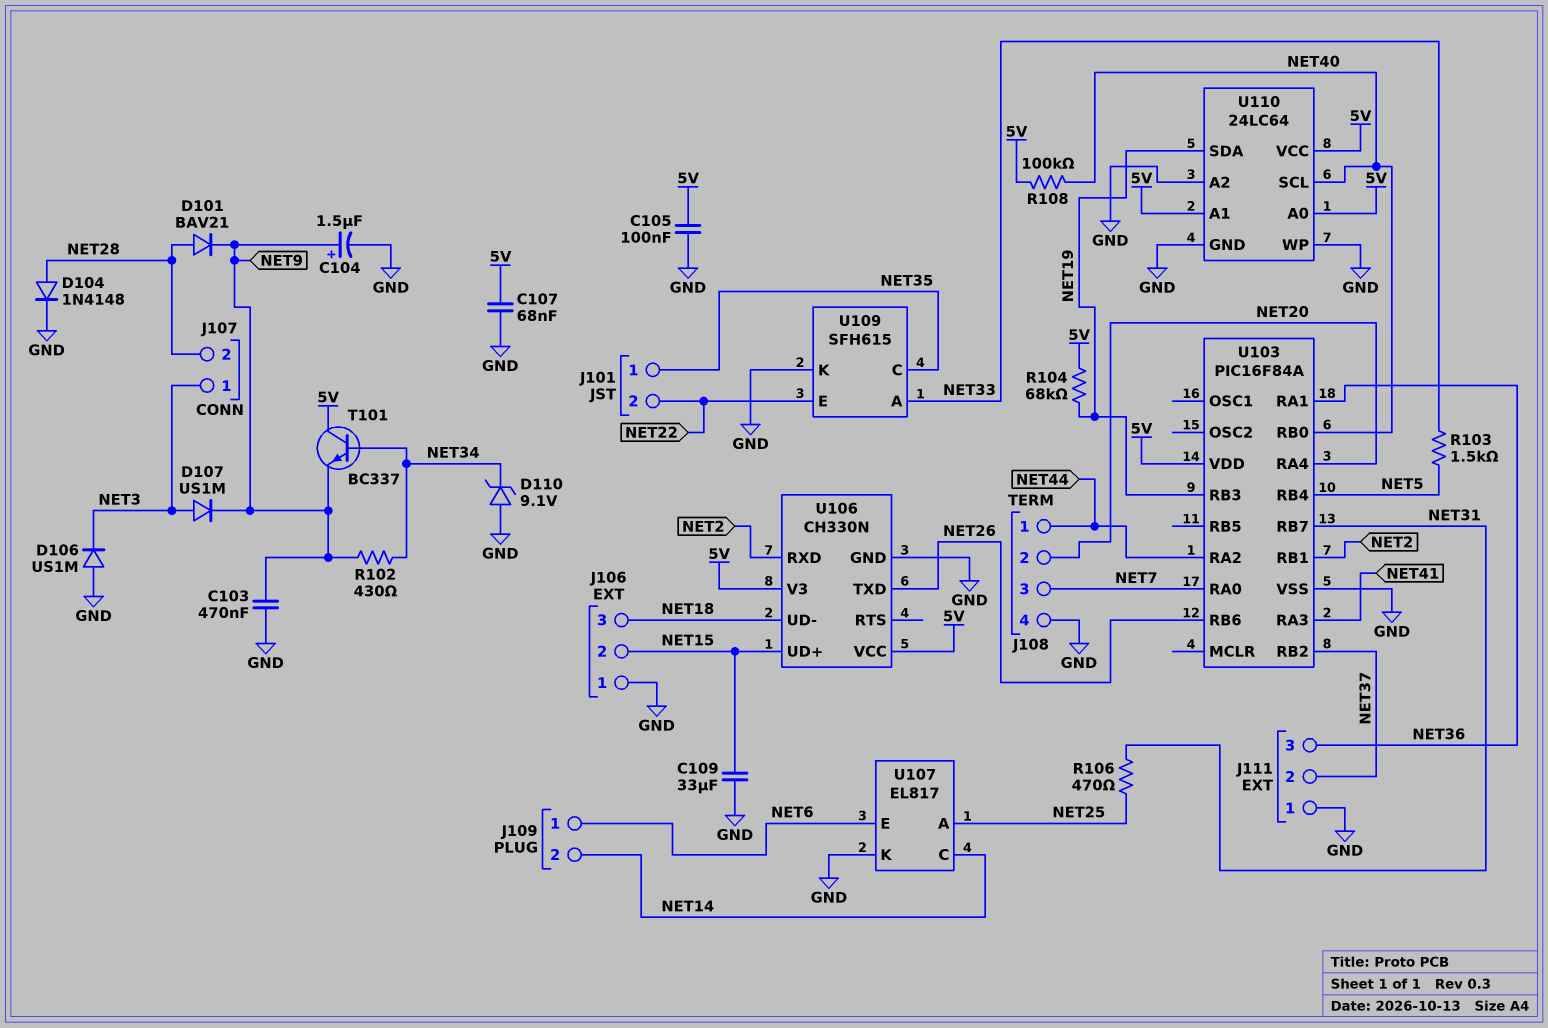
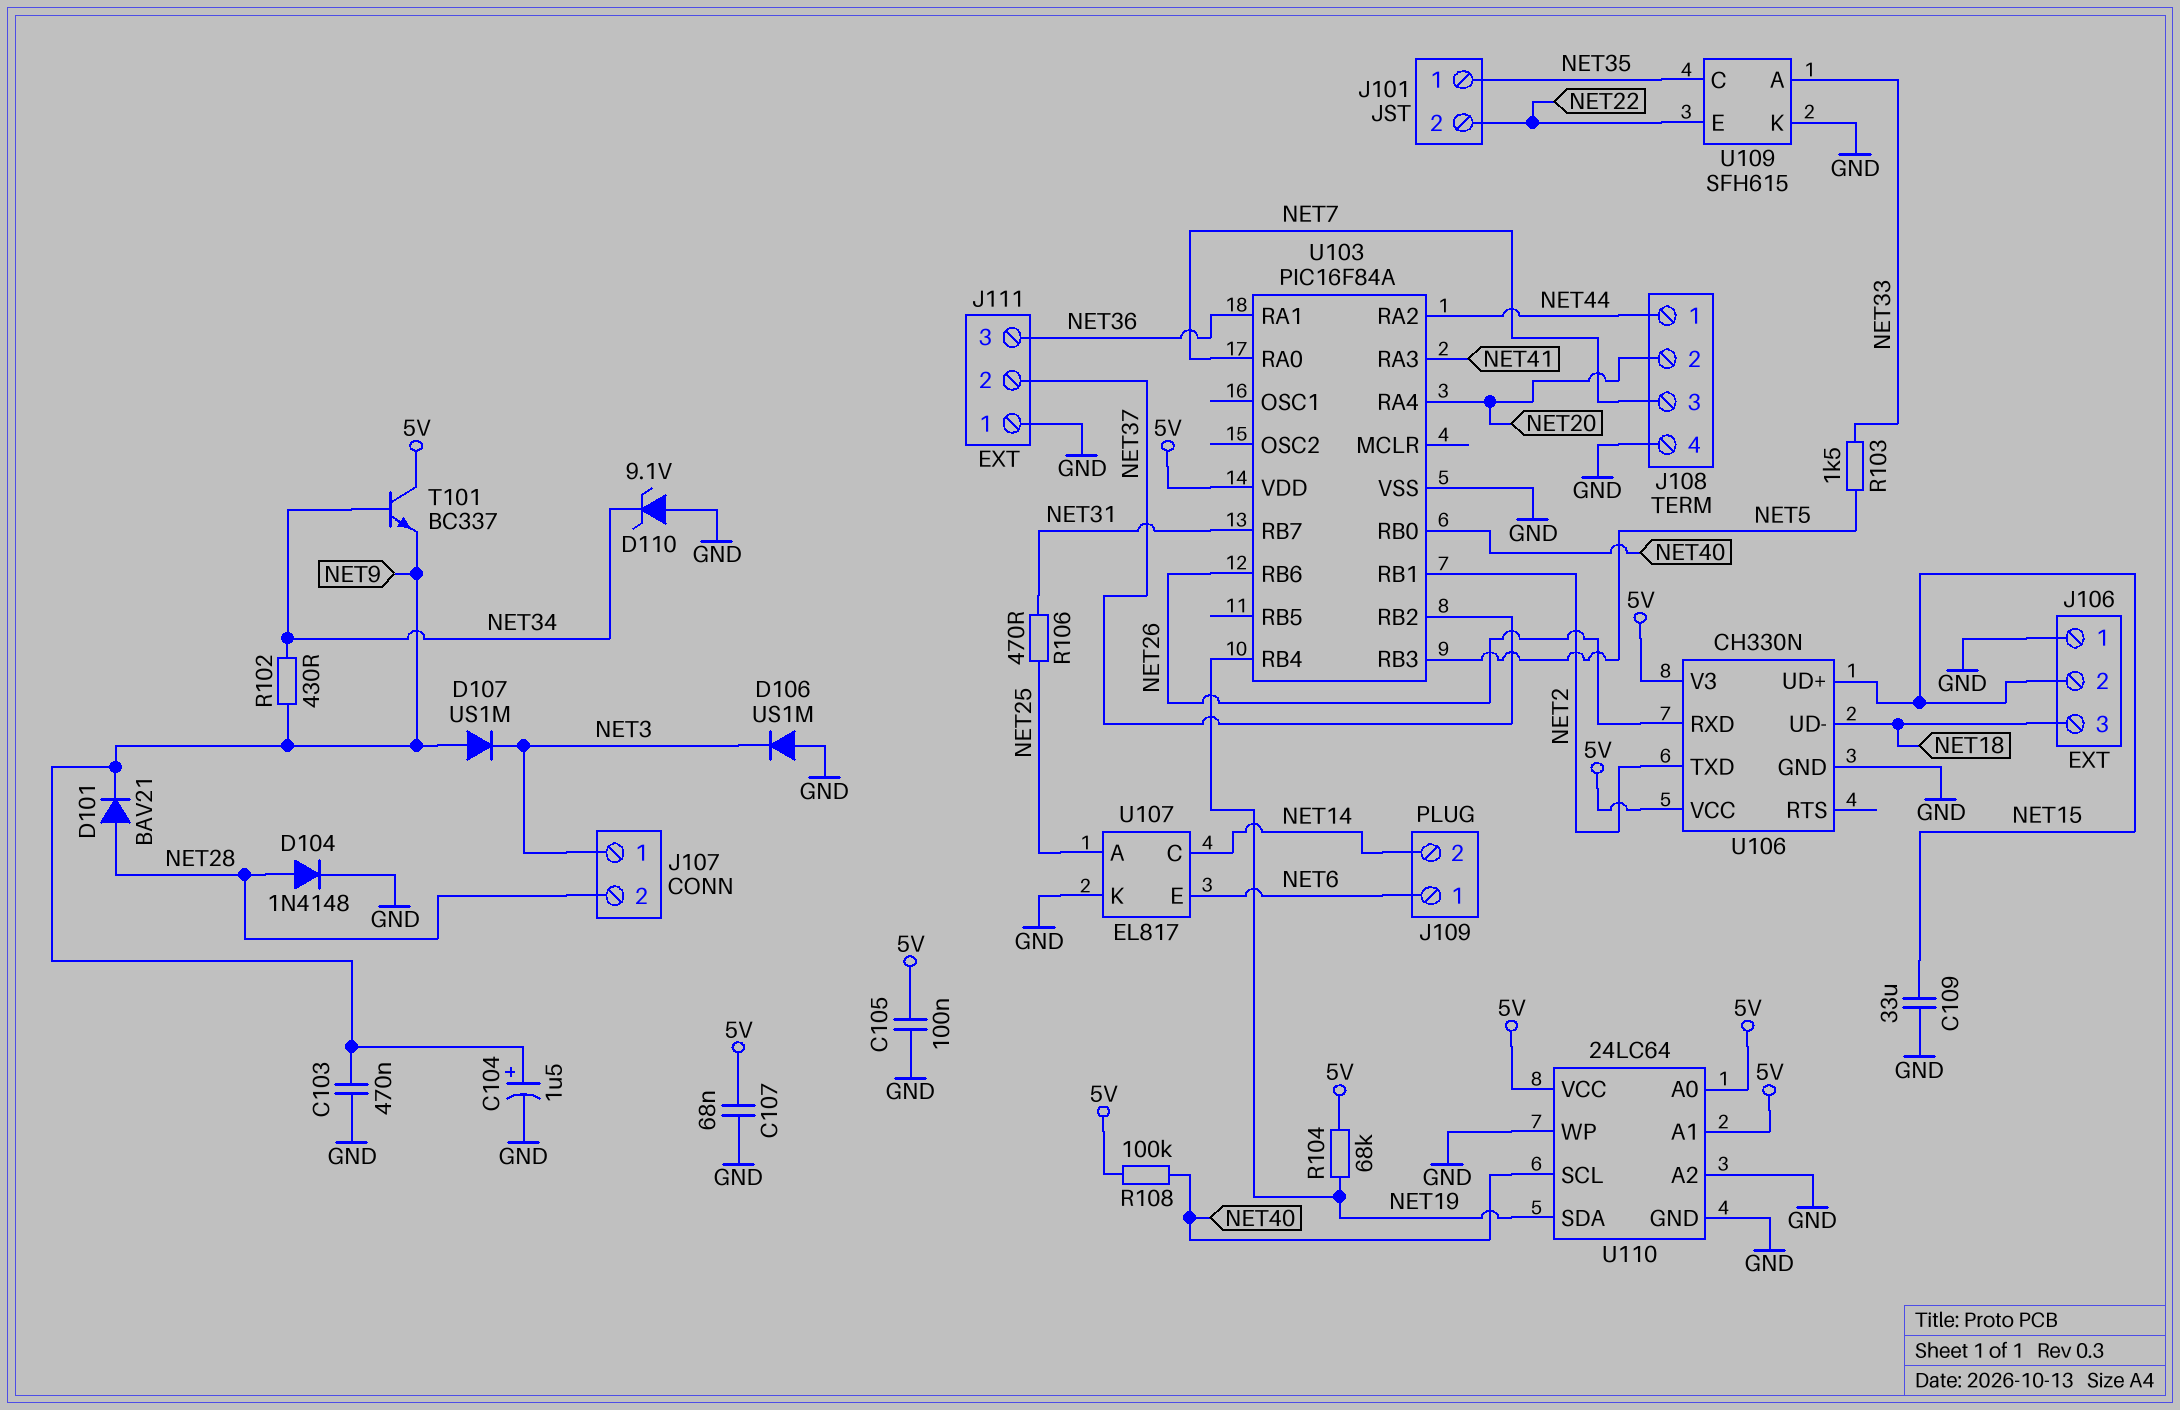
D107: diode US1M (A NET3, K NET9) -> diode US1M (A NET9, K NET3)
U103 pin RB3: NET19 -> NET5
U103 pin RB4: NET5 -> NET19
U106 pin RXD: NET2 -> NET26
U106 pin TXD: NET26 -> NET2

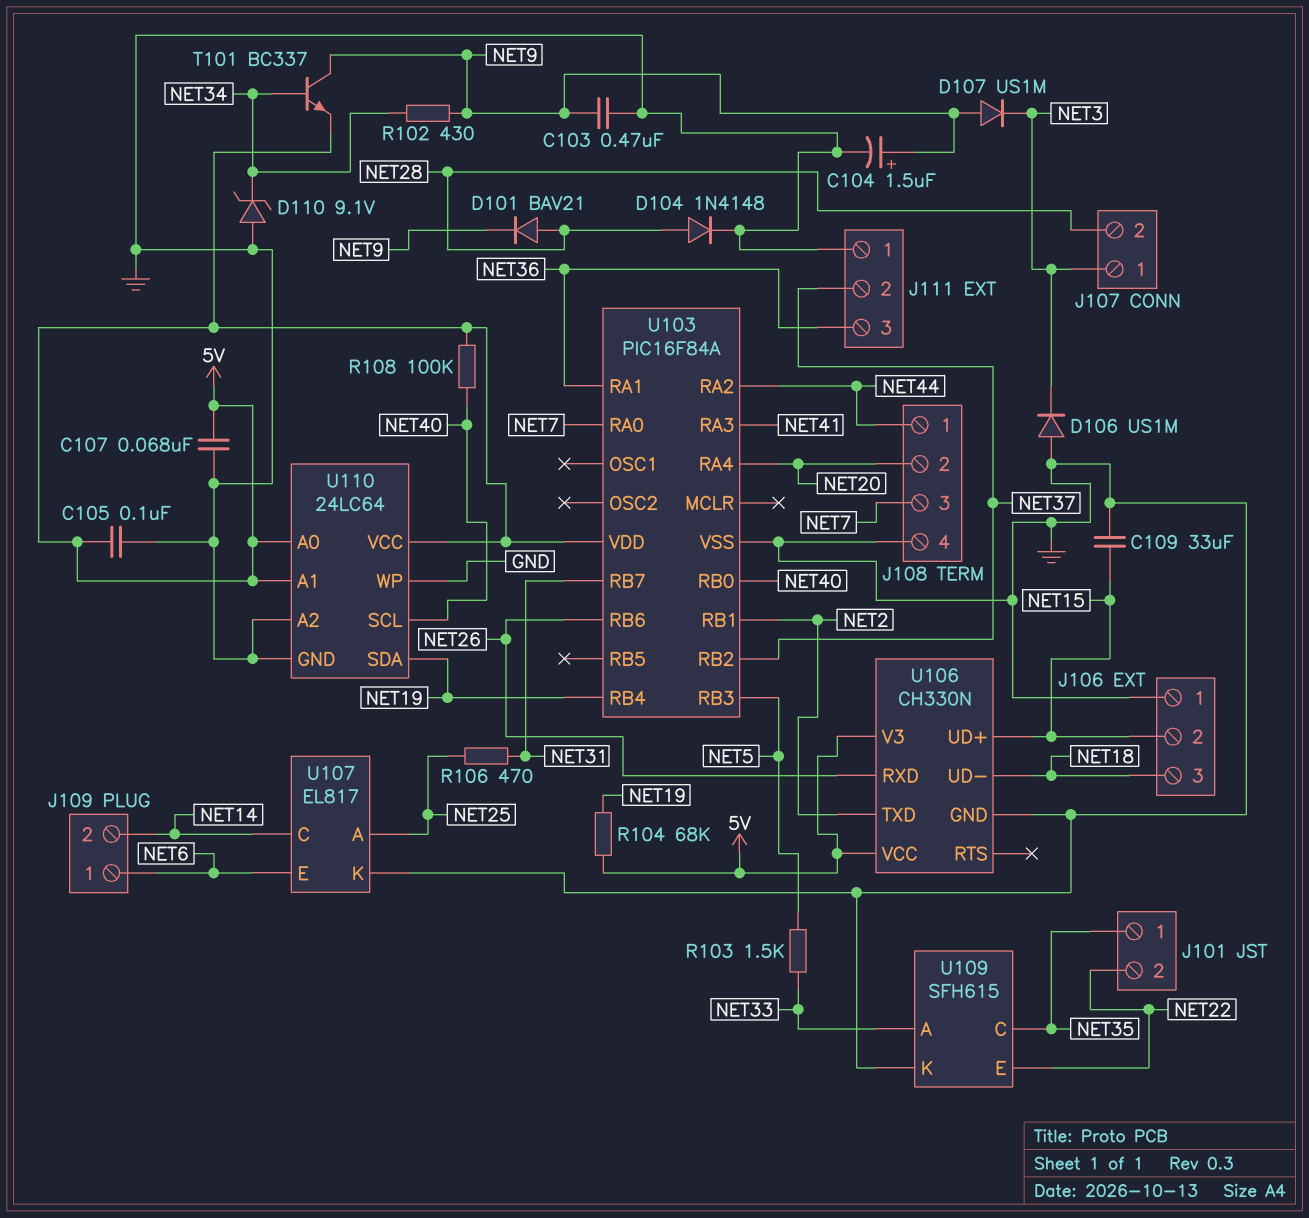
T101: NPN BC337 (B NET34, C 5V, E NET9) -> NPN BC337 (B NET34, C NET9, E 5V)

